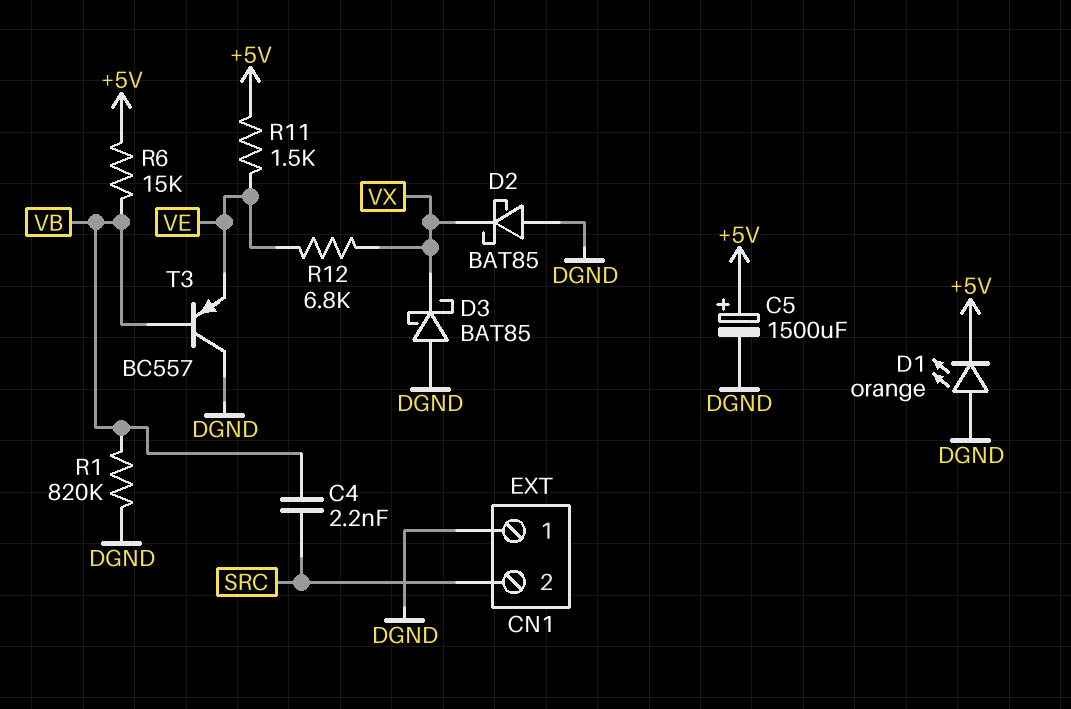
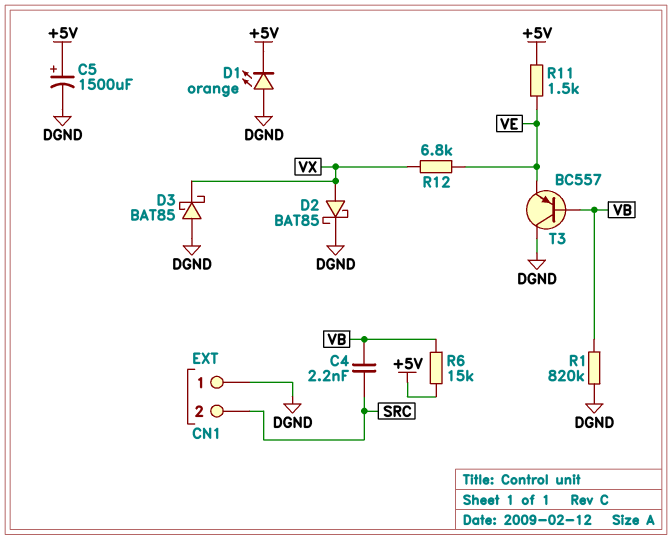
D2: schottky BAT85 (A DGND, K VX) -> schottky BAT85 (A VX, K DGND)

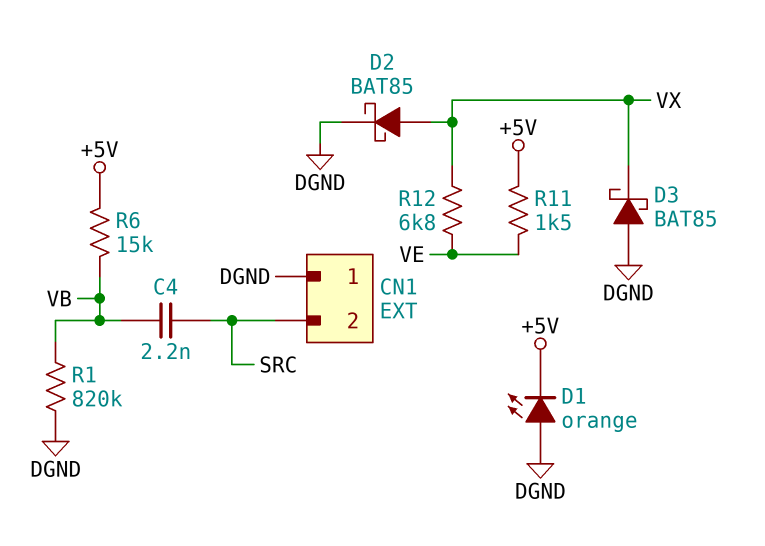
C5: 1500uF (plus +5V, minus DGND) -> none
T3: PNP BC557 (B VB, C DGND, E VE) -> none

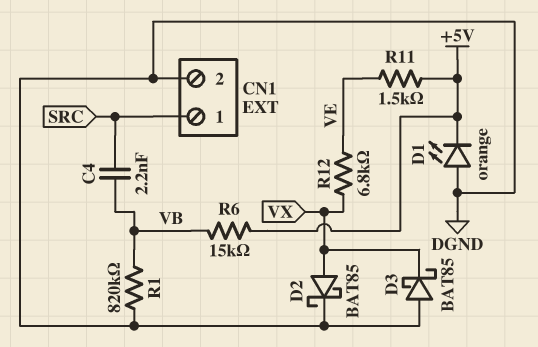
CN1 pin 1: DGND -> SRC
CN1 pin 2: SRC -> DGND

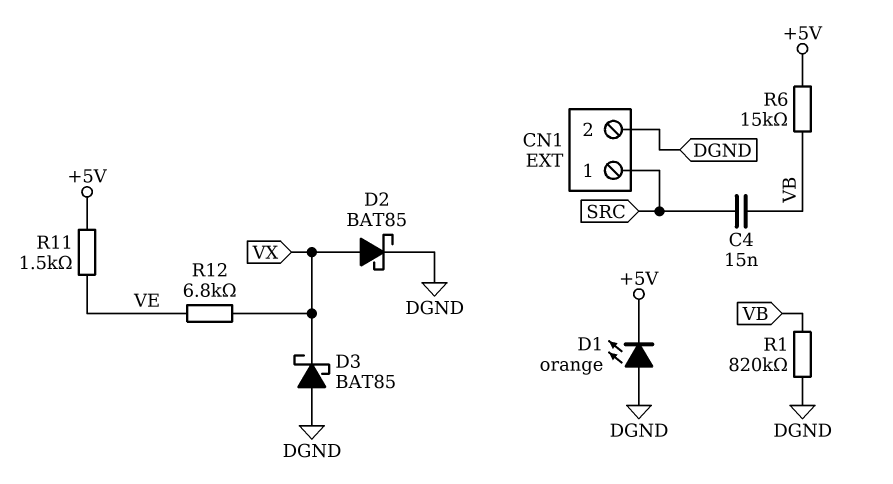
C4: 2.2nF (SRC, VB) -> 15nF (SRC, VB)

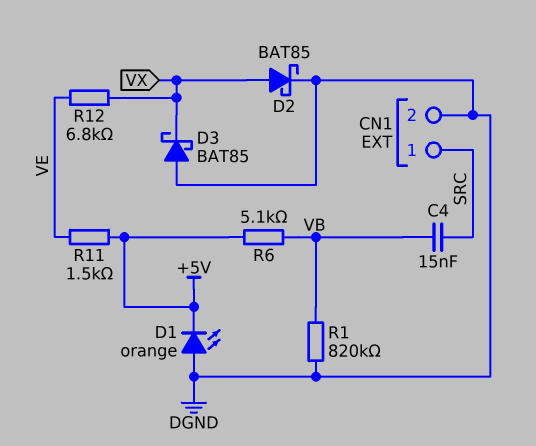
R6: 15k (+5V, VB) -> 5.1k (+5V, VB)

